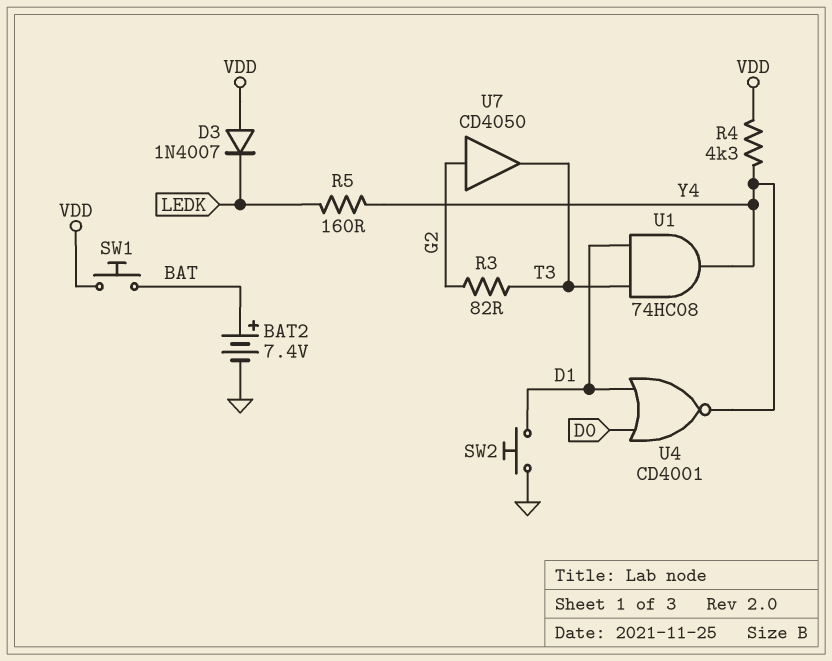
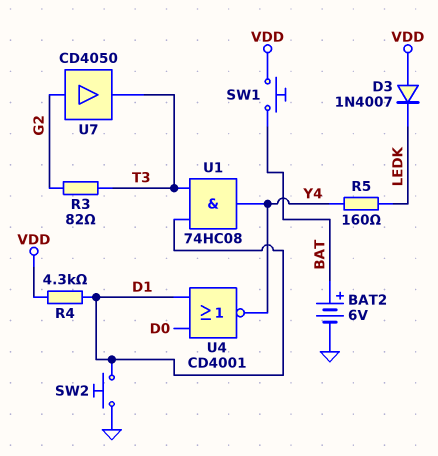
BAT2: 7.4V (plus BAT, minus GND) -> 6V (plus BAT, minus GND)
R4: 4.3k (VDD, Y4) -> 4.3k (D1, VDD)

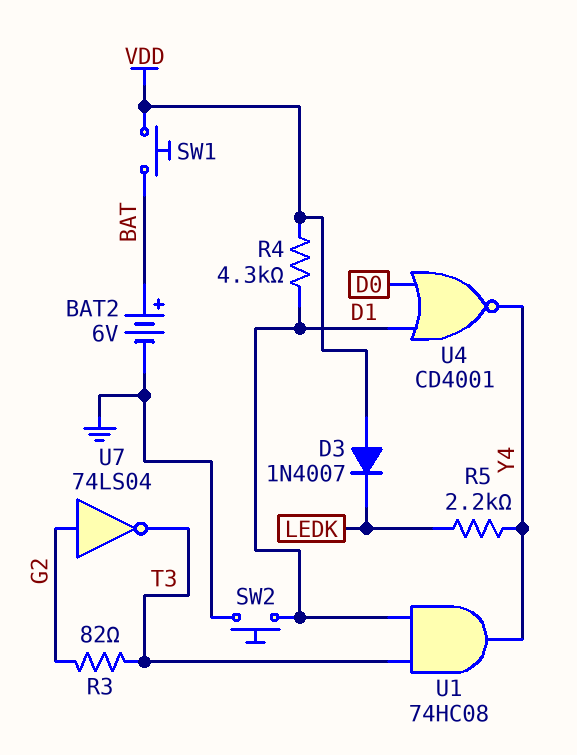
R5: 160 (LEDK, Y4) -> 2.2k (LEDK, Y4)
U7: buffer CD4050 (in G2, out T3) -> NOT 74LS04 (in G2, out T3)

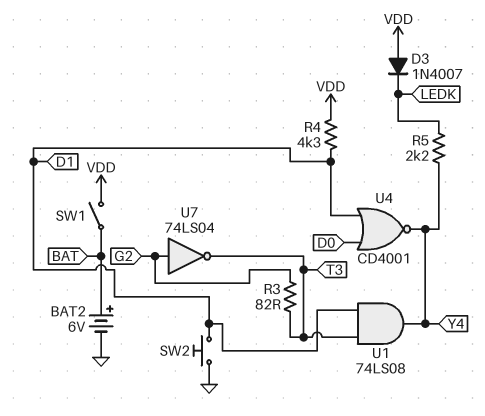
SW1: button (BAT, VDD) -> switch (BAT, VDD)
U1: AND 74HC08 (in D1, in T3, out Y4) -> AND 74LS08 (in D1, in T3, out Y4)

